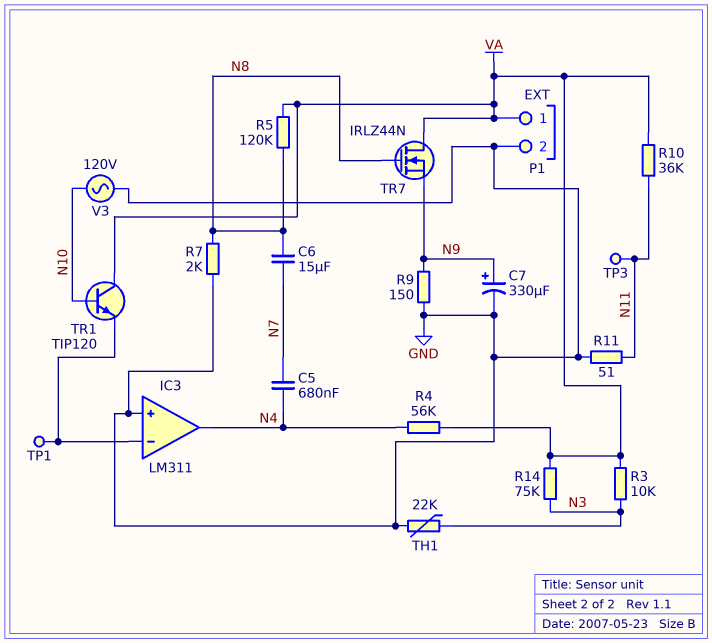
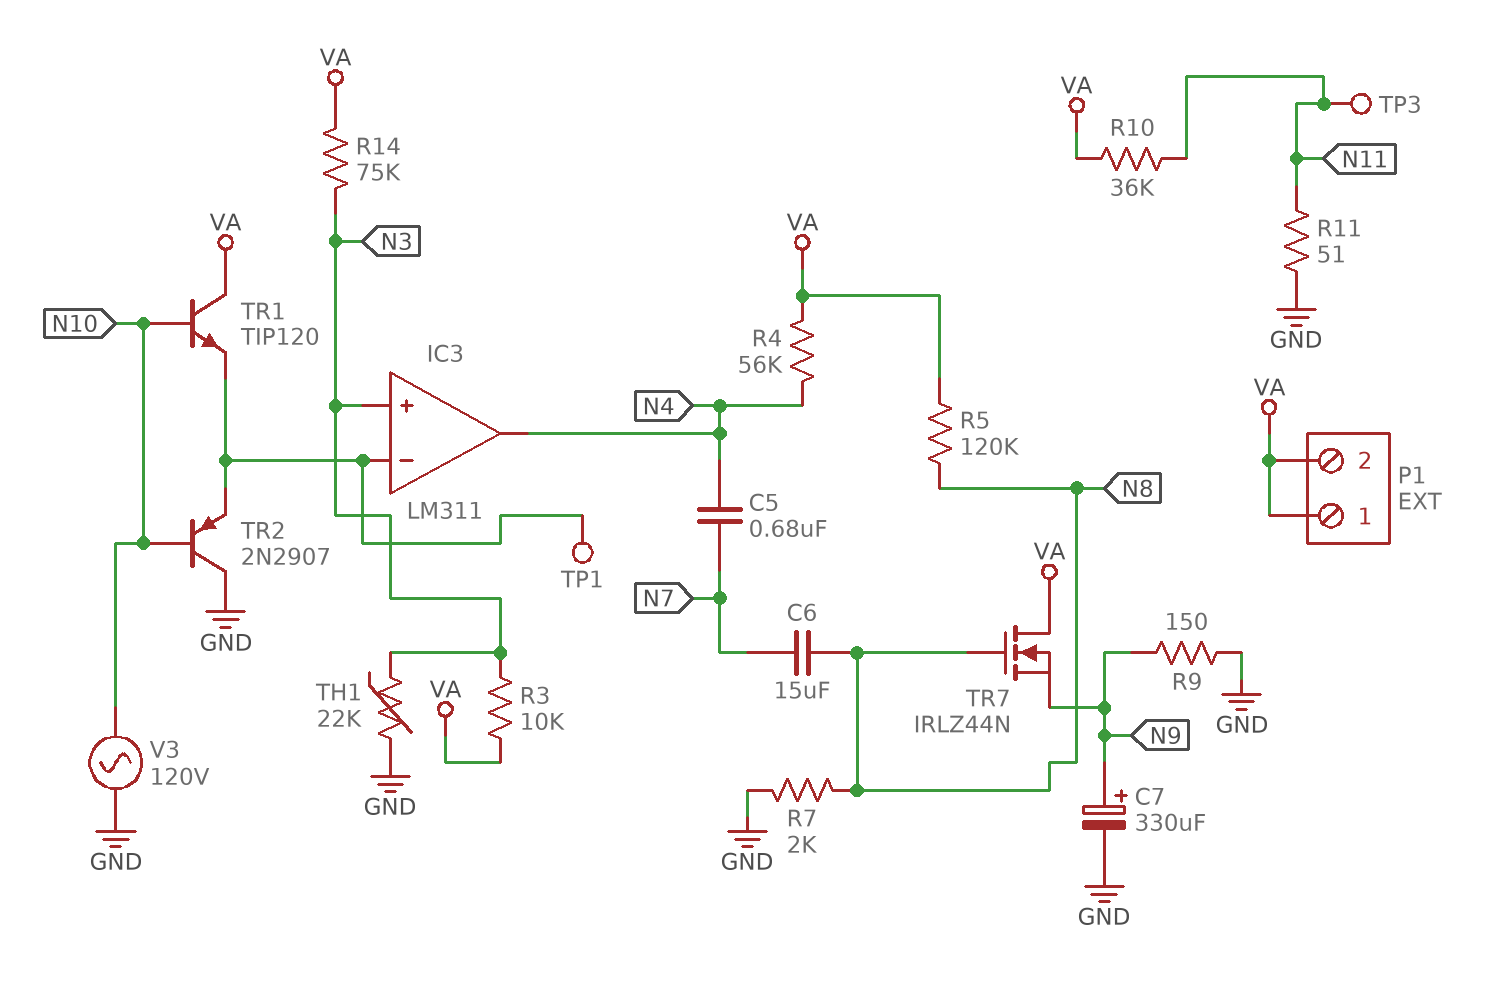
IC3 pin in+: GND -> N3
P1 pin 2: GND -> VA
TR2: none -> PNP 2N2907 (B N10, C GND, E IC3/in-)

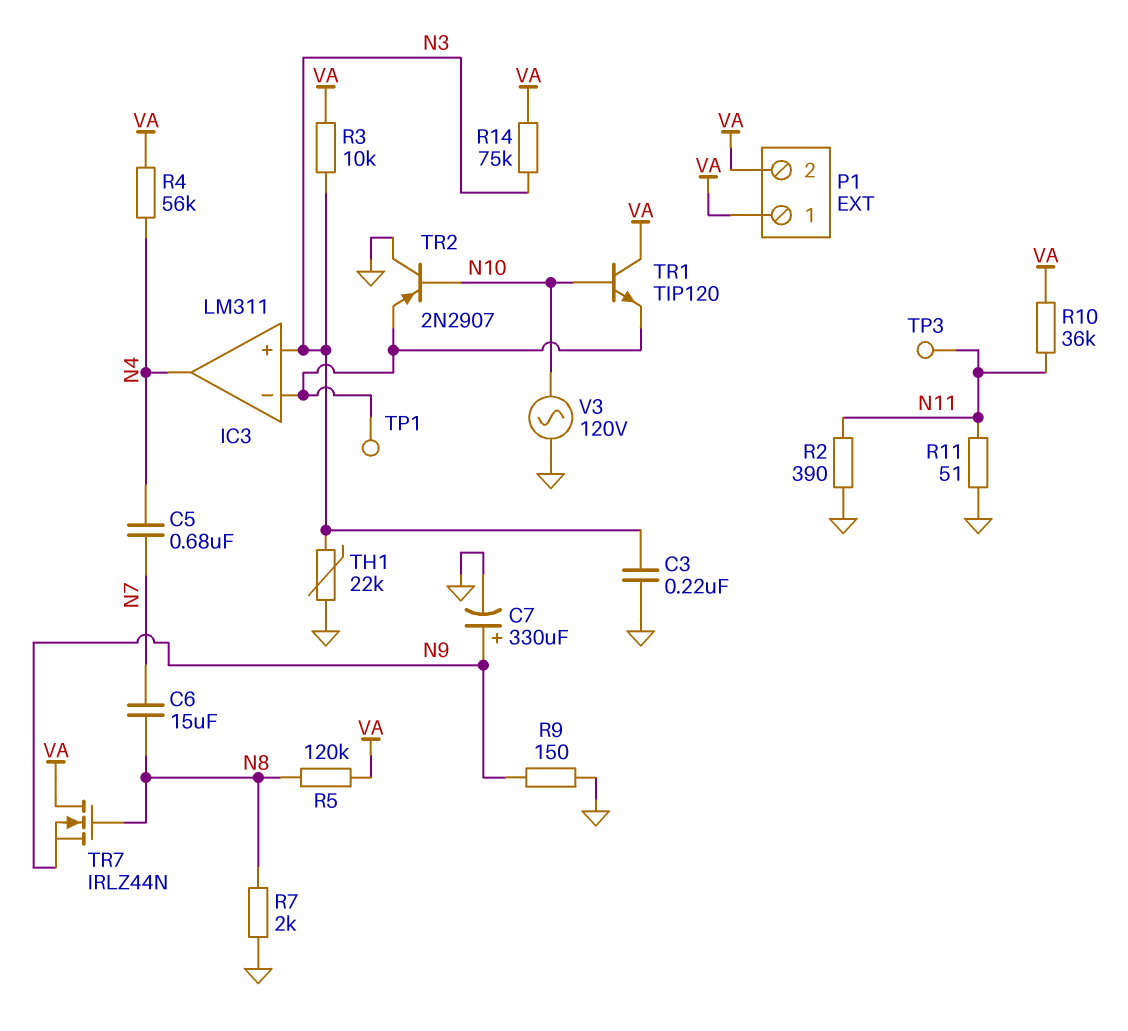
C3: none -> 220nF (GND, N3)
R2: none -> 390 (GND, N11)

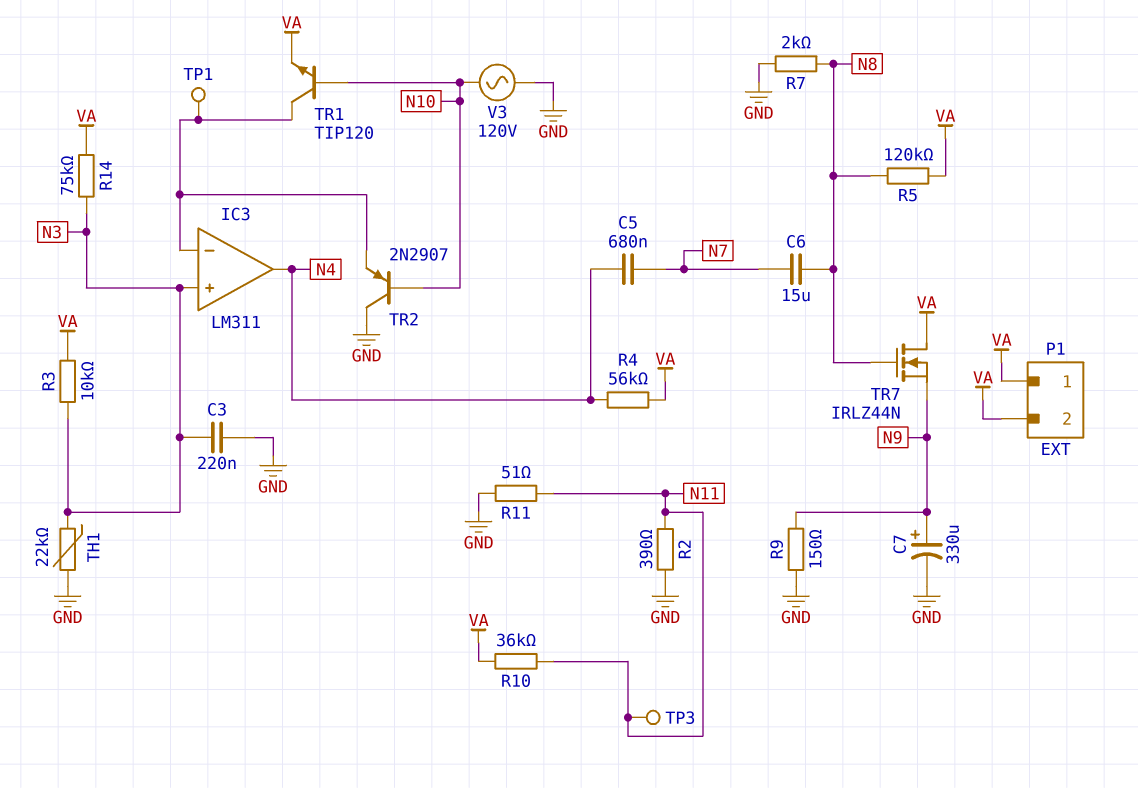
TR1: NPN TIP120 (B N10, C VA, E IC3/in-) -> NPN TIP120 (B N10, C IC3/in-, E VA)

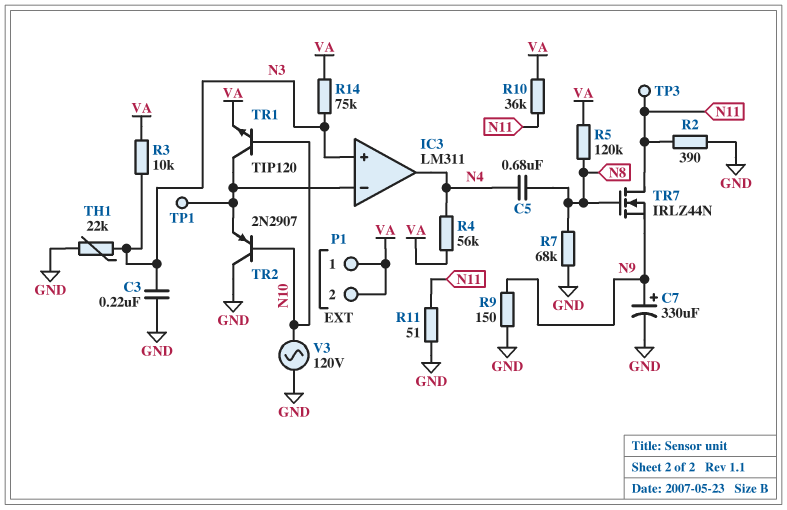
C5: 680nF (N4, N7) -> 680nF (N4, N8)
C6: 15uF (N7, N8) -> none
R7: 2k (GND, N8) -> 68k (GND, N8)
TR7: NMOS IRLZ44N (G N8, D VA, S N9) -> NMOS IRLZ44N (G N8, D N11, S N9)

